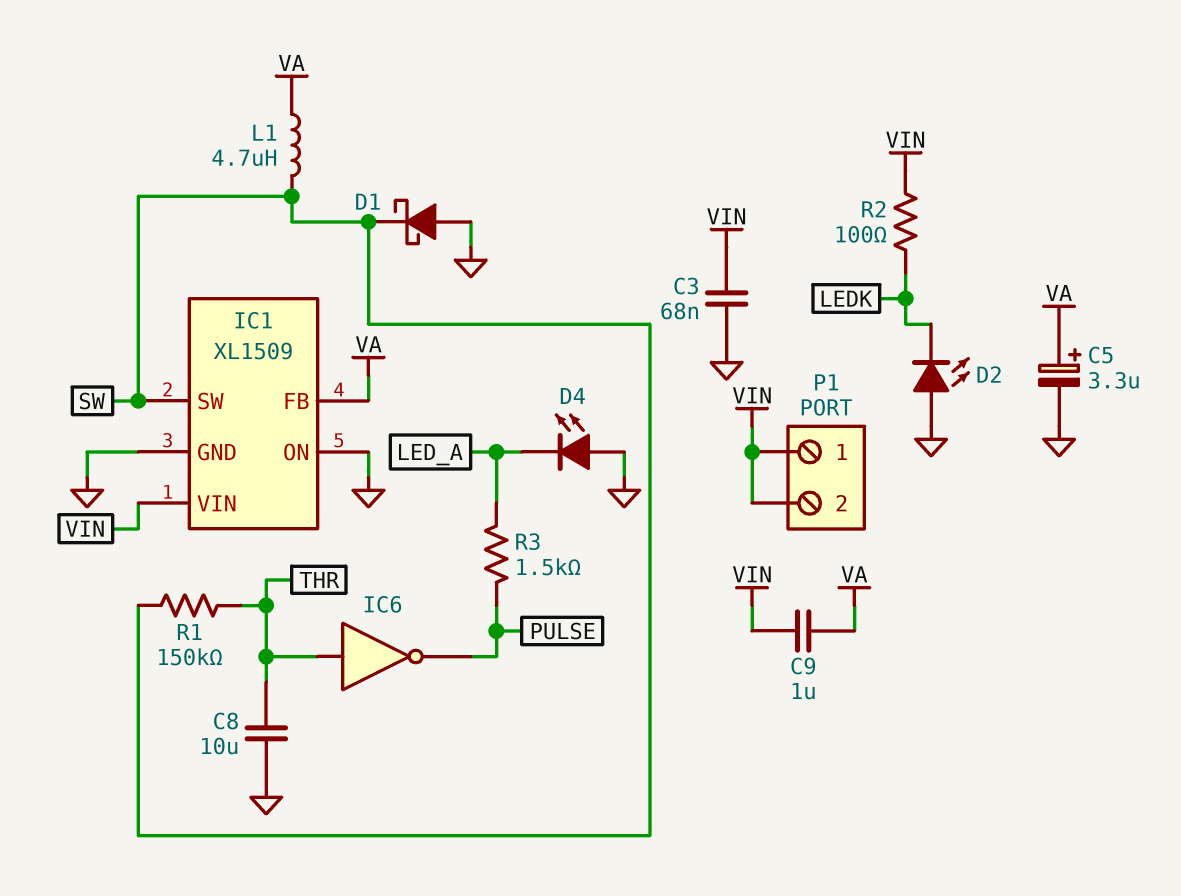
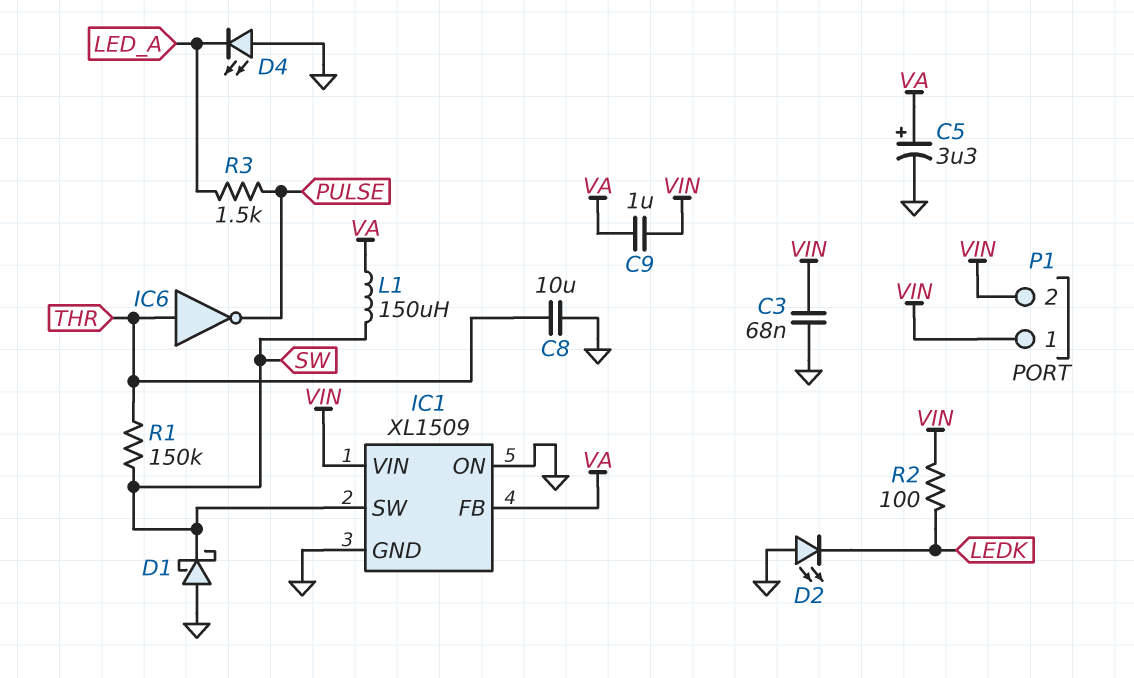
L1: 4.7uH (SW, VA) -> 150uH (SW, VA)

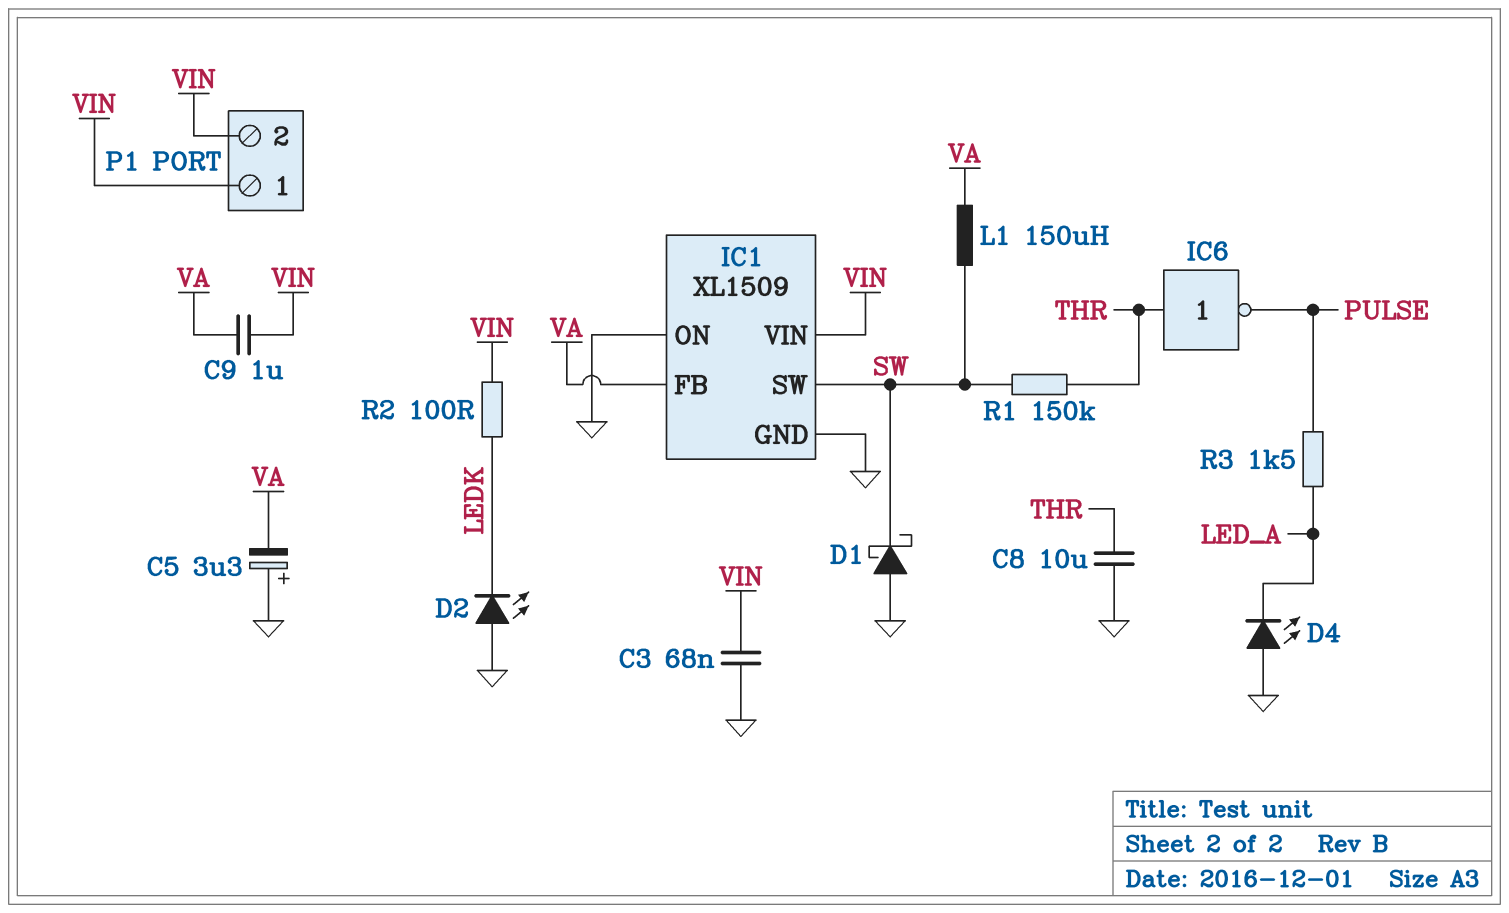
C5: 3.3uF (plus VA, minus GND) -> 3.3uF (plus GND, minus VA)

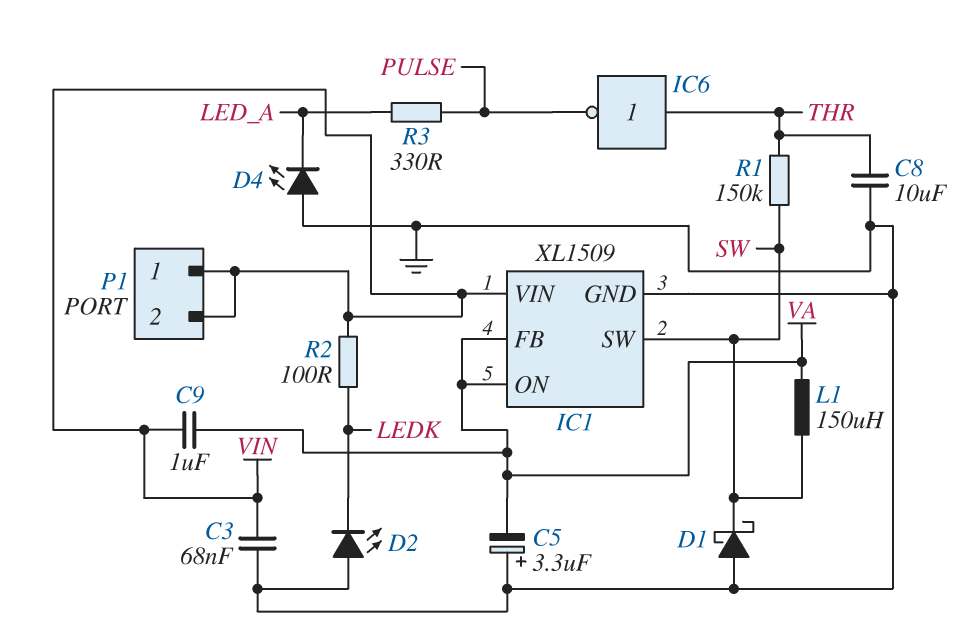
IC1 pin ON: GND -> VA
R3: 1.5k (LED_A, PULSE) -> 330 (LED_A, PULSE)

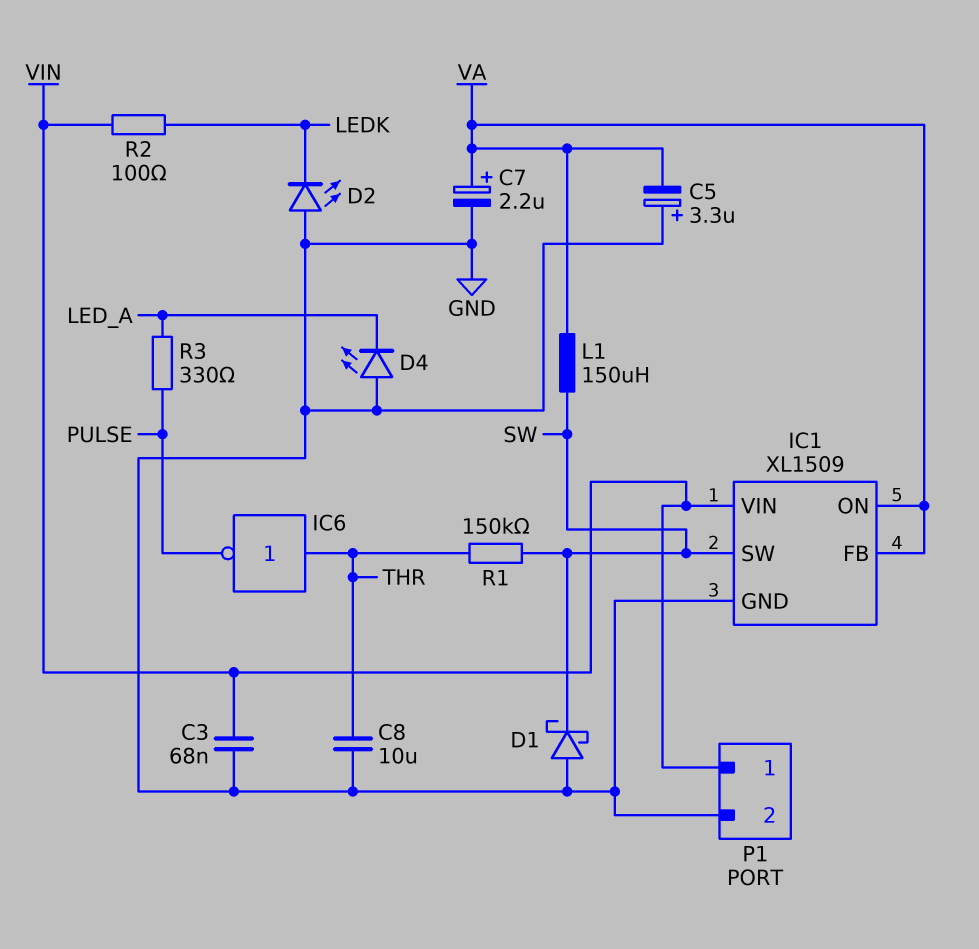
C7: none -> 2.2uF (plus VA, minus GND)
C9: 1uF (VA, VIN) -> none
P1 pin 2: VIN -> GND

